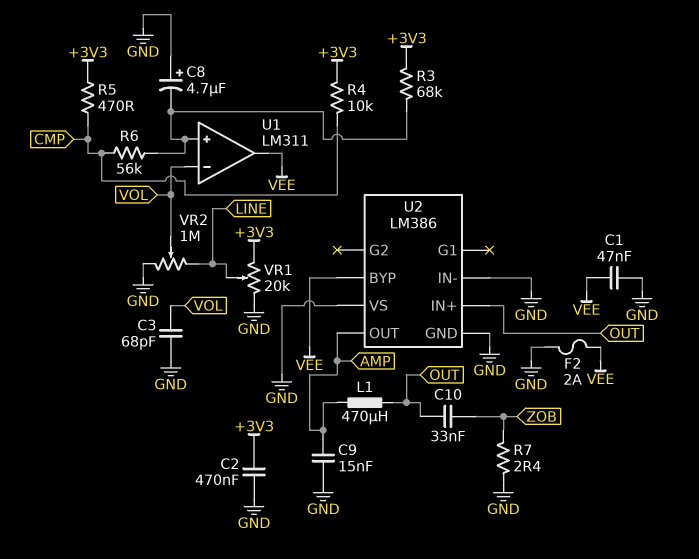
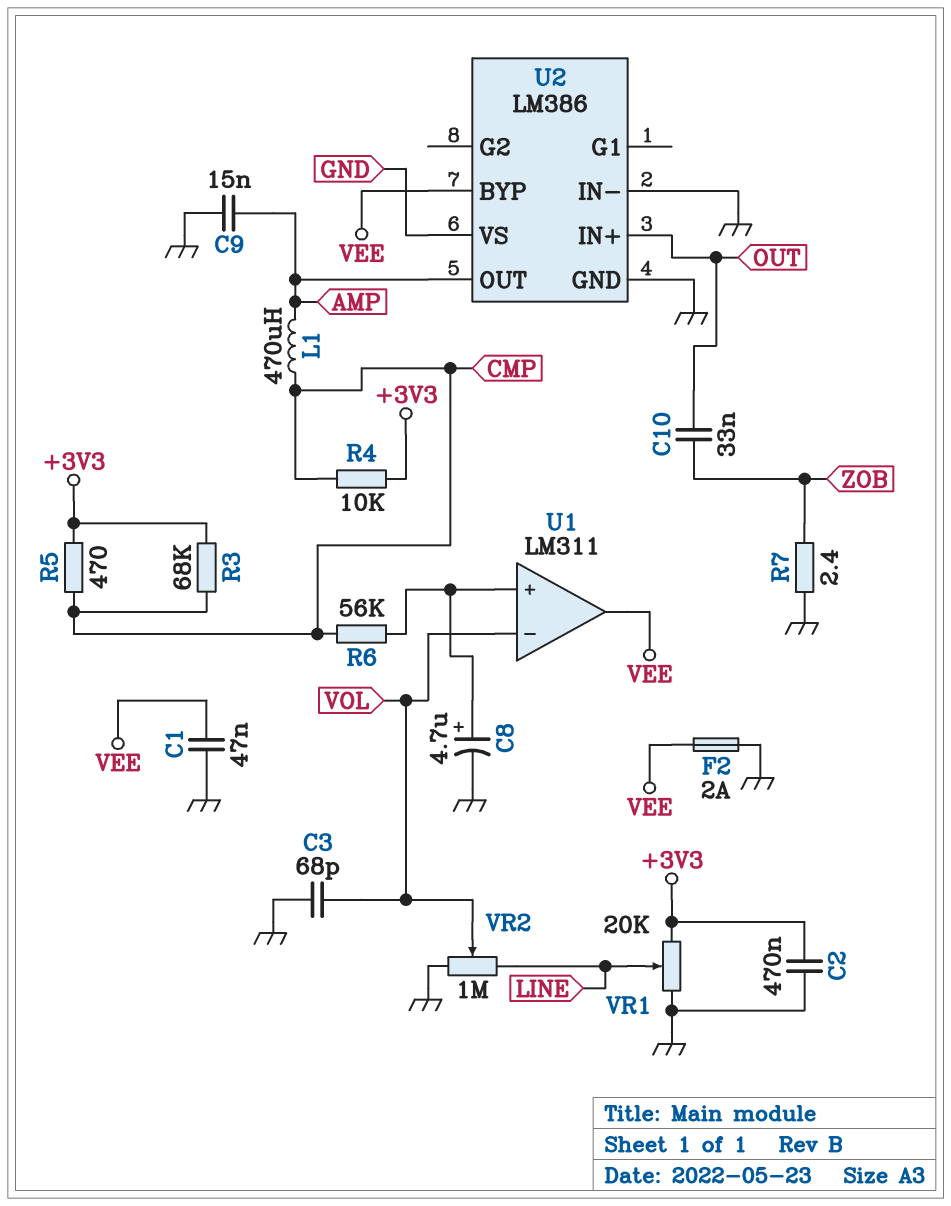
C8: 4.7uF (plus GND, minus U1/in+) -> 4.7uF (plus U1/in+, minus GND)
L1: 470uH (AMP, OUT) -> 470uH (AMP, CMP)
R3: 68k (+3V3, U1/in+) -> 68k (+3V3, CMP)

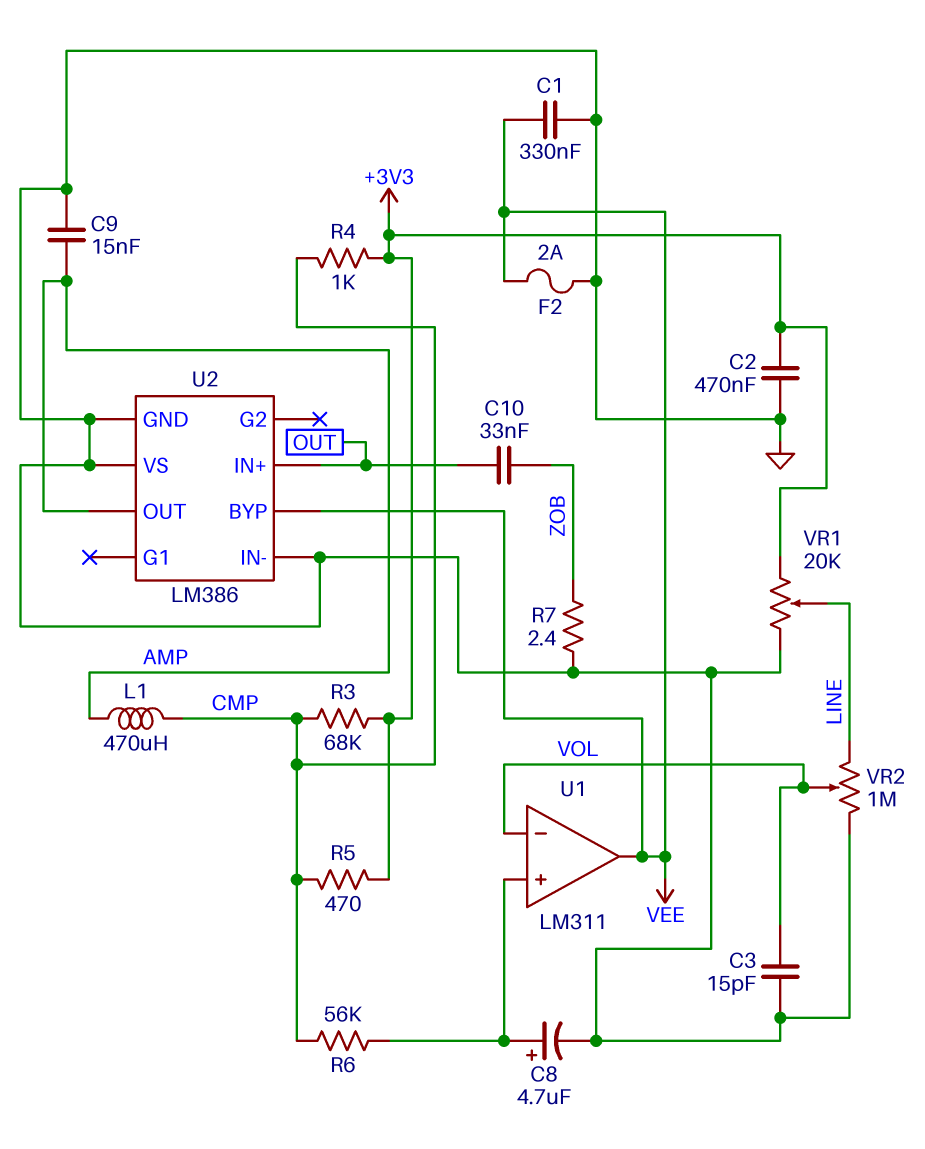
C1: 47nF (GND, VEE) -> 330nF (GND, VEE)
C3: 68pF (GND, VOL) -> 15pF (GND, VOL)
R4: 10k (+3V3, CMP) -> 1k (+3V3, CMP)

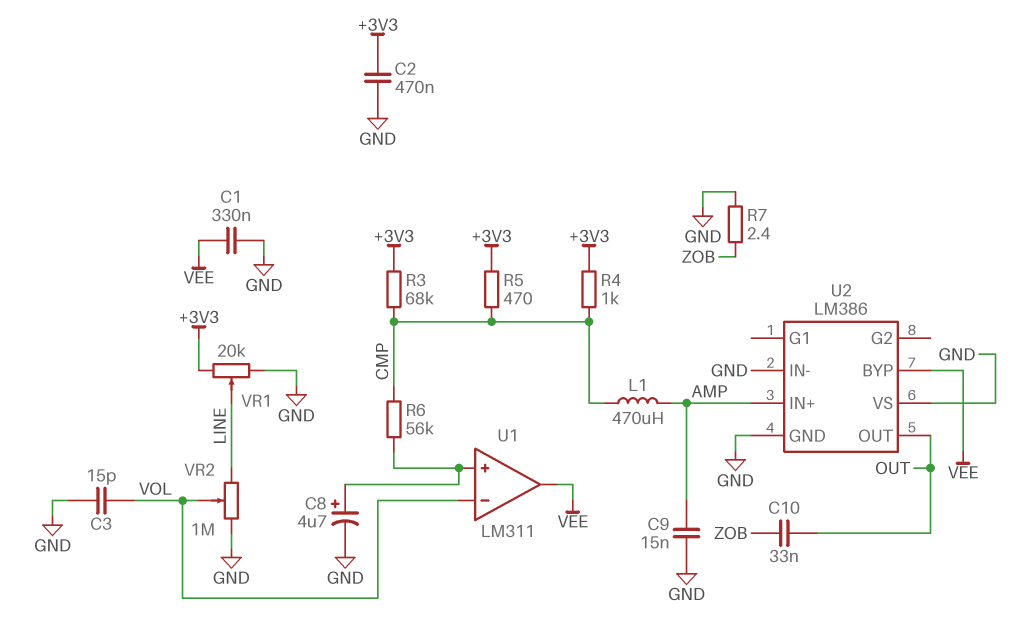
F2: 2A (GND, VEE) -> none
U2 pin IN+: OUT -> AMP
U2 pin OUT: AMP -> OUT

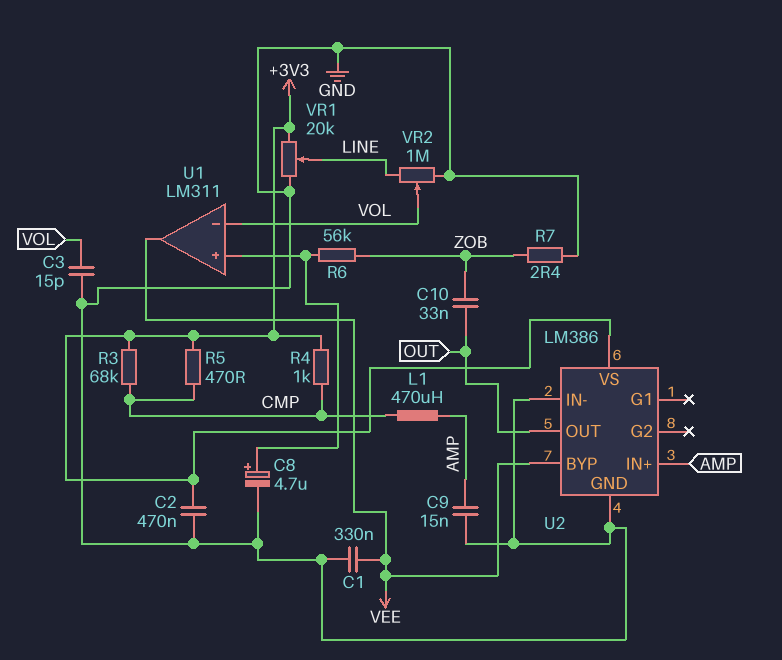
R6: 56k (CMP, U1/in+) -> 56k (U1/in+, ZOB)
U2 pin VS: GND -> +3V3

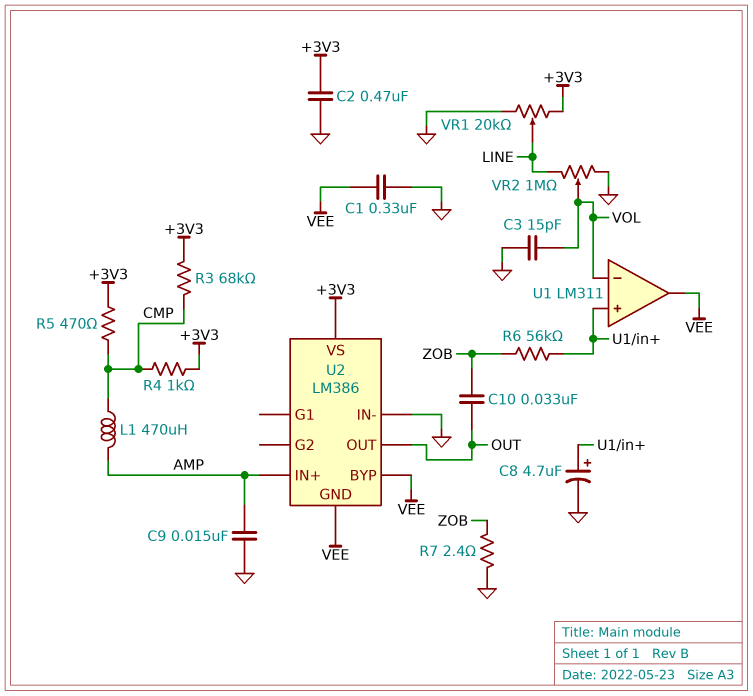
U2 pin GND: GND -> VEE

